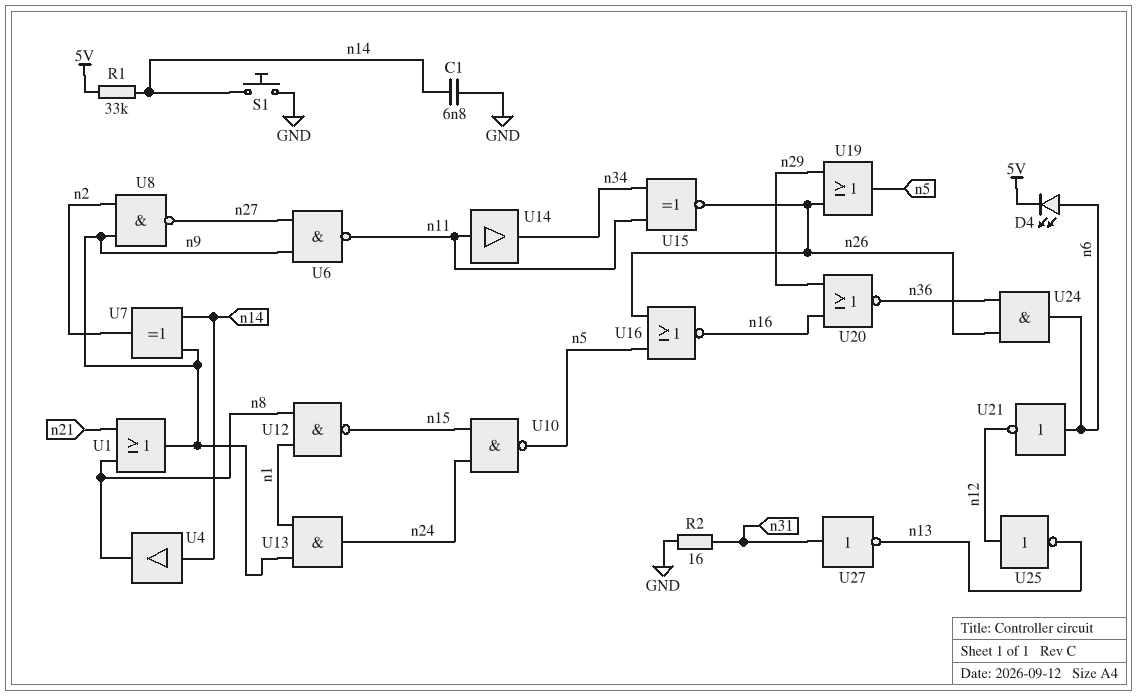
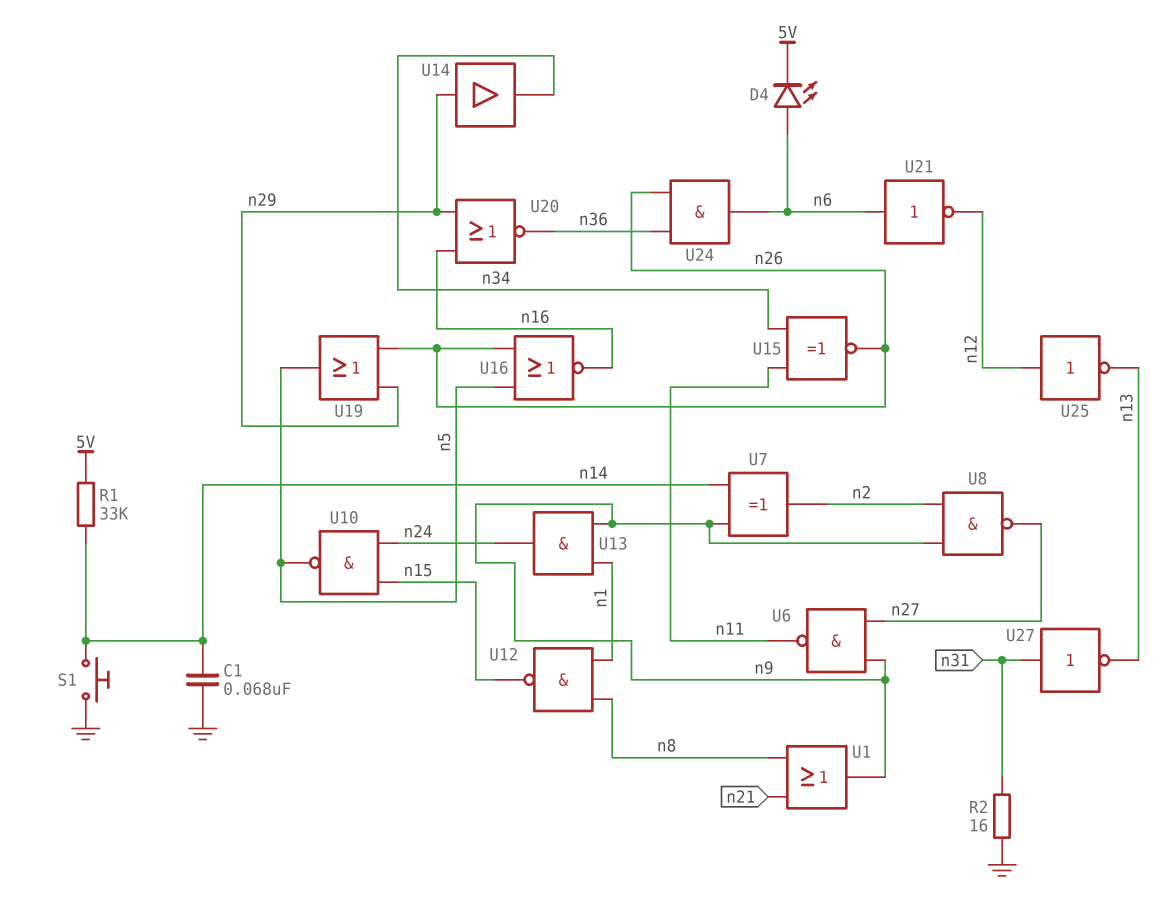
C1: 6.8nF (GND, n14) -> 68nF (GND, n14)
U4: buffer (in n14, out n8) -> none
U14: buffer (in n11, out n34) -> buffer (in n29, out n34)

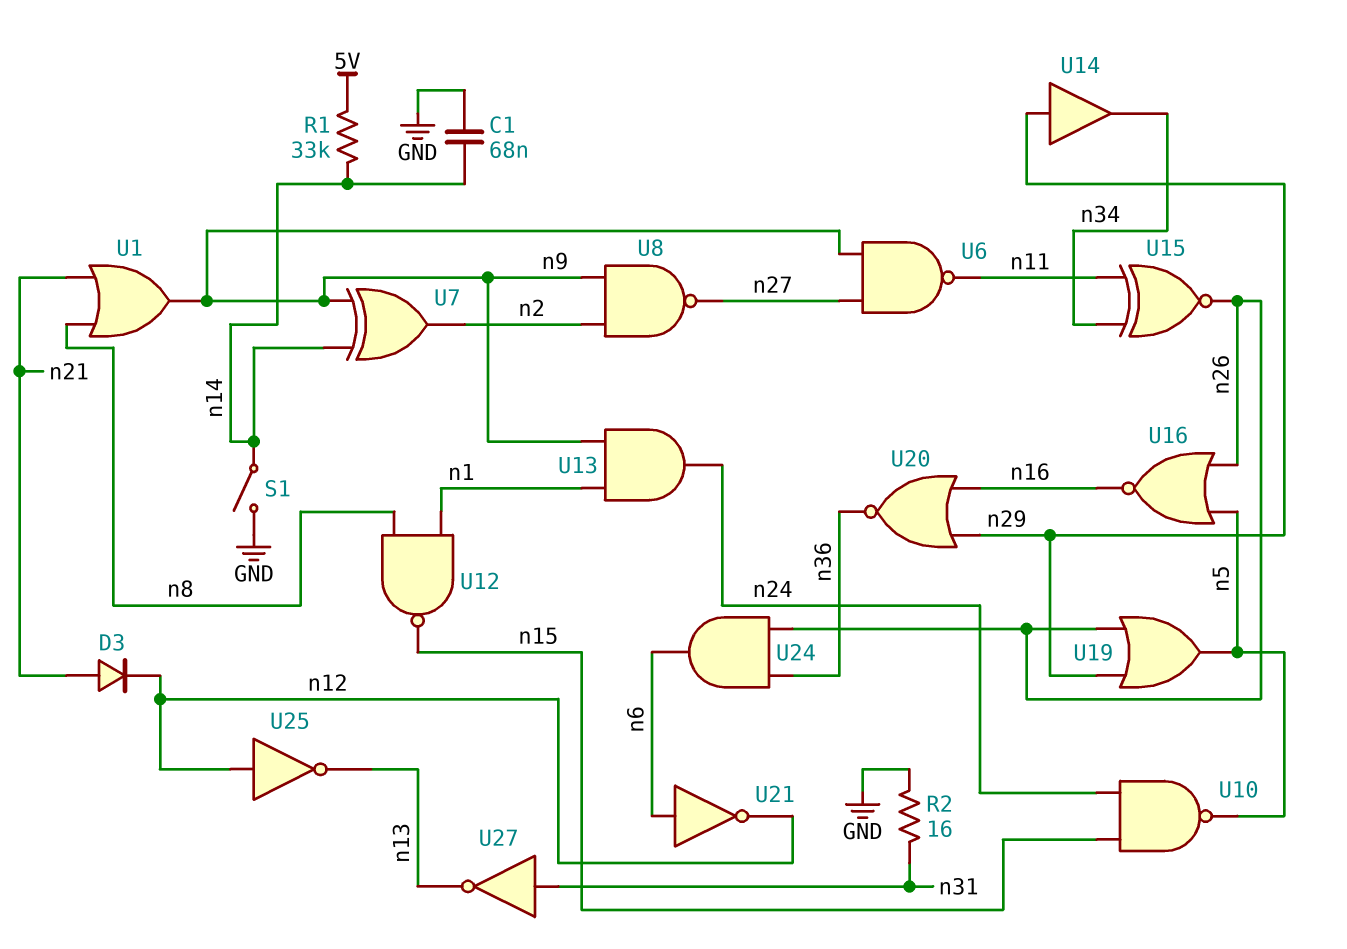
D3: none -> diode (A n21, K n12)
D4: LED (A n6, K 5V) -> none
S1: button (GND, n14) -> switch (GND, n14)

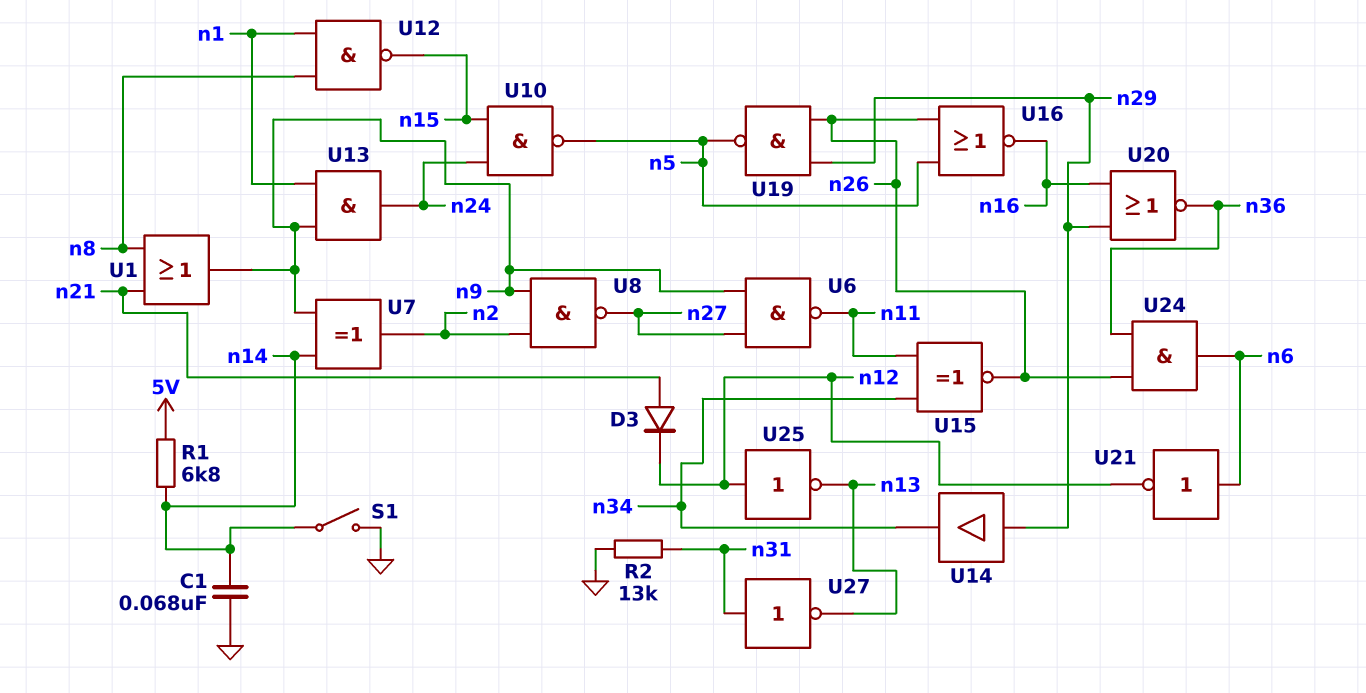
R1: 33k (5V, n14) -> 6.8k (5V, n14)
R2: 16 (GND, n31) -> 13k (GND, n31)
U19: OR (in n26, in n29, out n5) -> NAND (in n26, in n29, out n5)

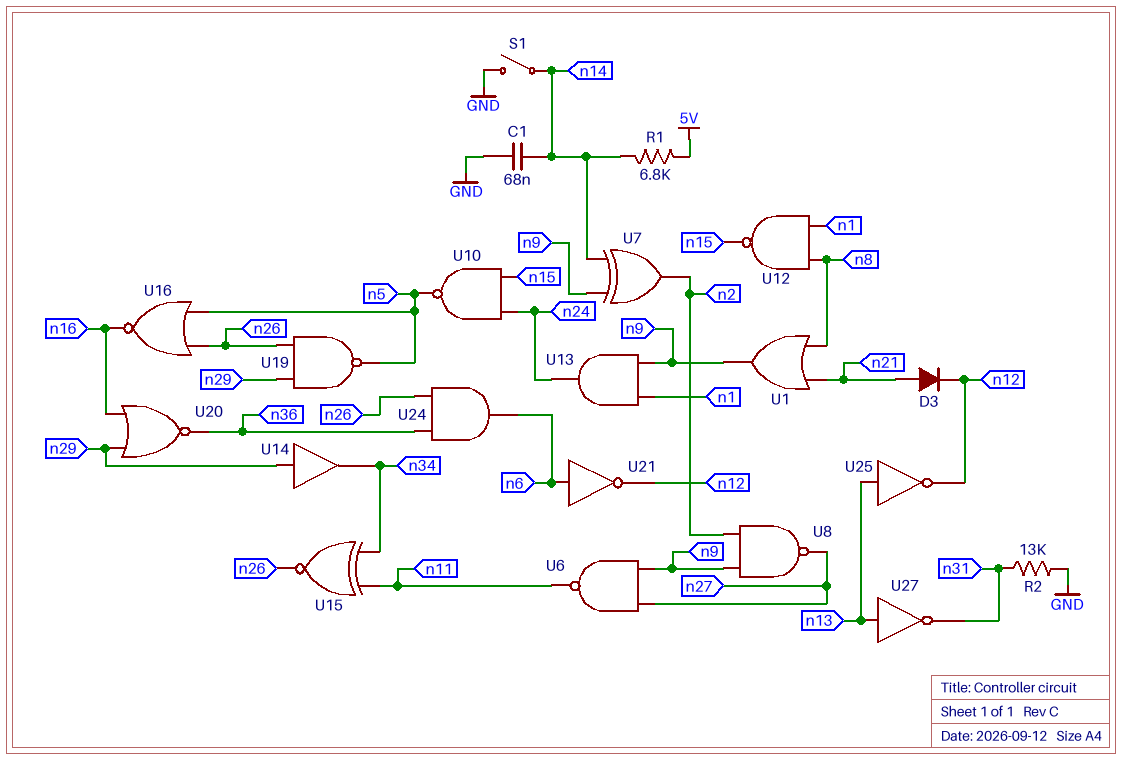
U25: NOT (in n12, out n13) -> NOT (in n13, out n12)
U27: NOT (in n31, out n13) -> NOT (in n13, out n31)

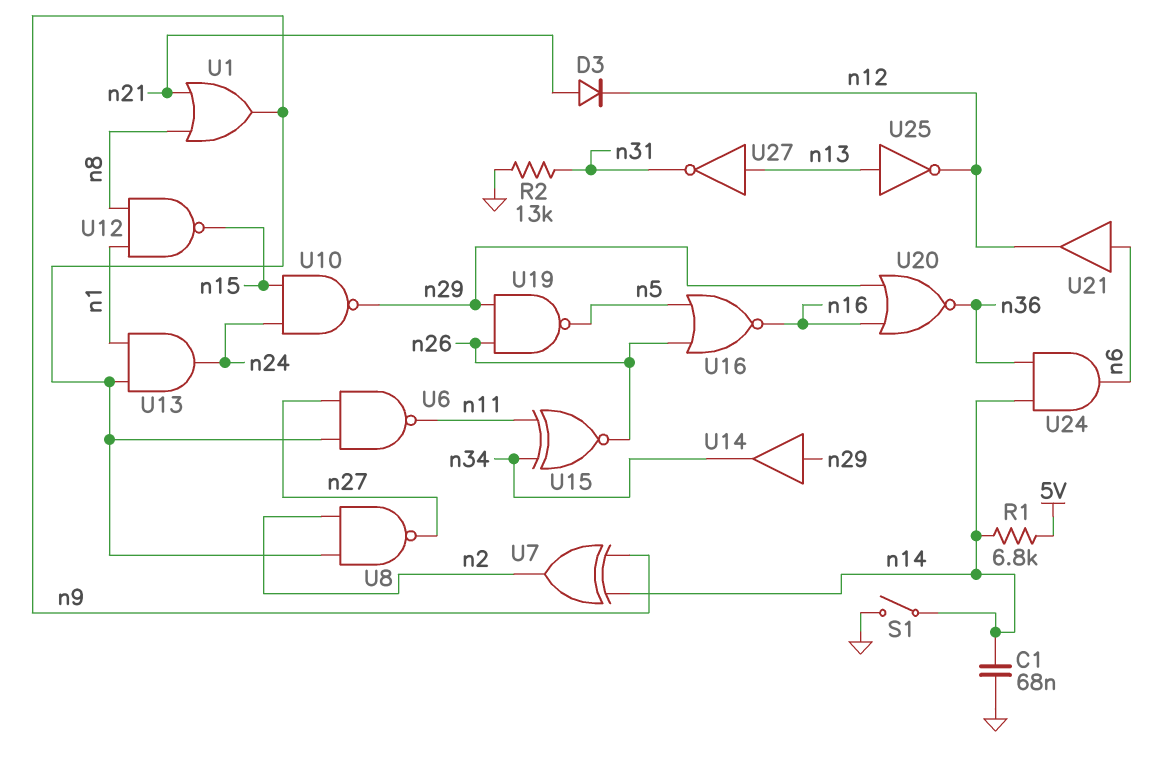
U10: NAND (in n15, in n24, out n5) -> NAND (in n15, in n24, out n29)
U21: NOT (in n6, out n12) -> buffer (in n6, out n12)
U24: AND (in n26, in n36, out n6) -> AND (in n14, in n36, out n6)

